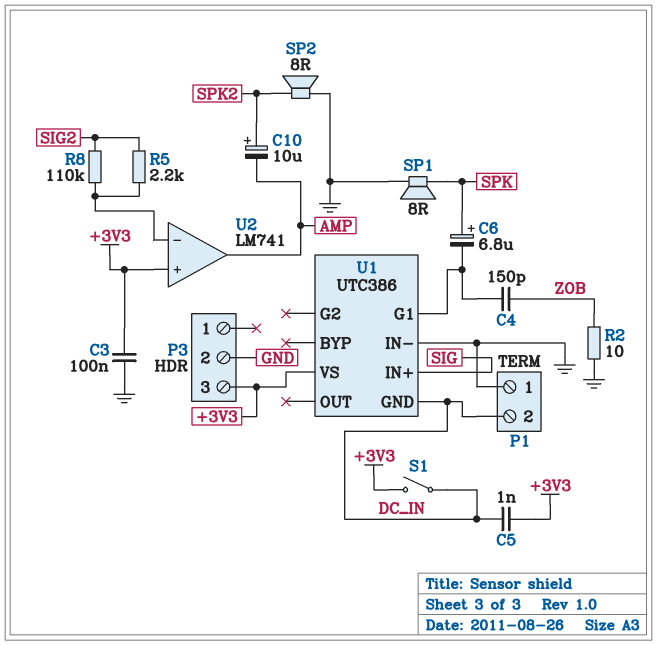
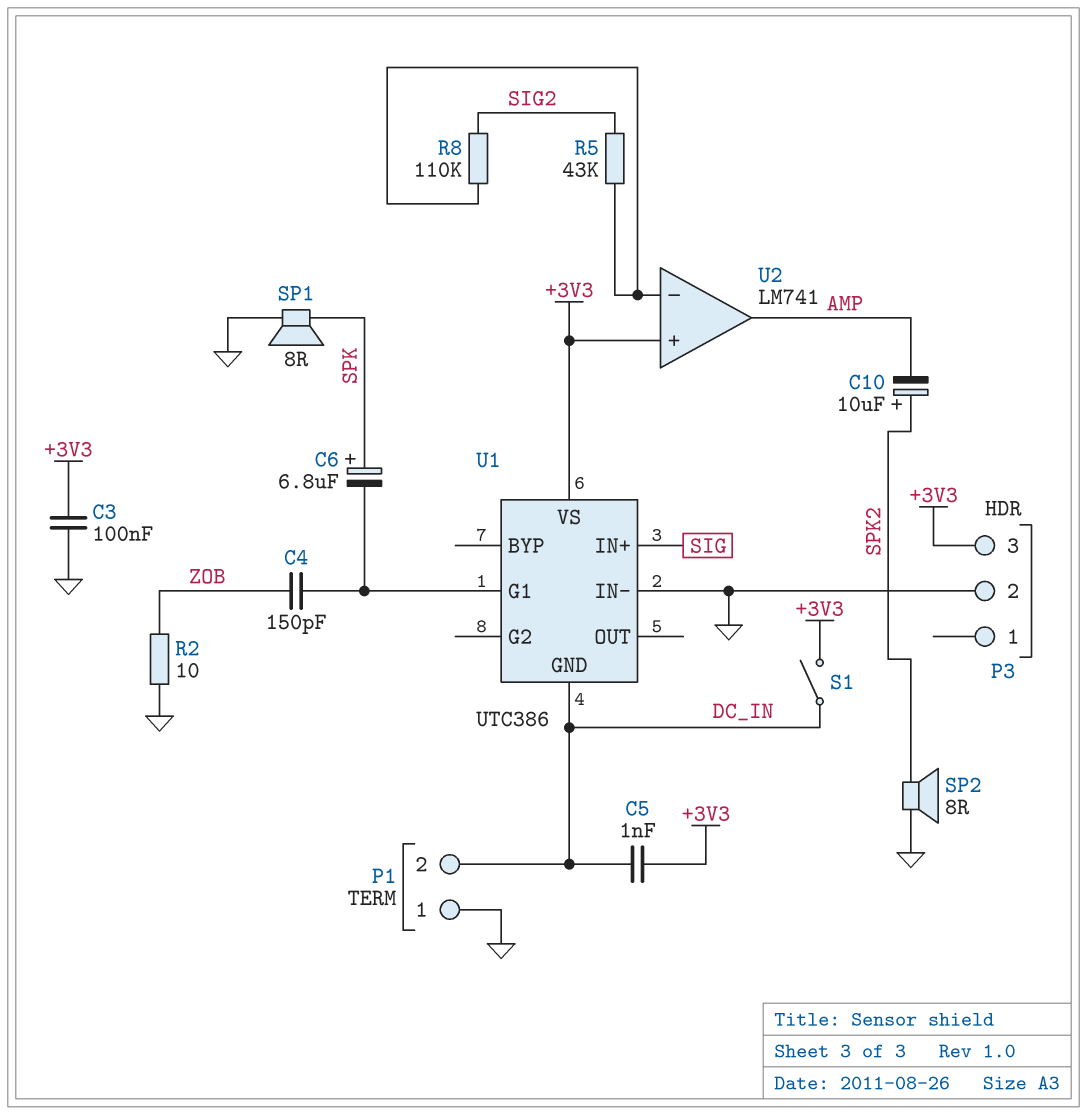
R5: 2.2k (SIG2, U2/in-) -> 43k (SIG2, U2/in-)

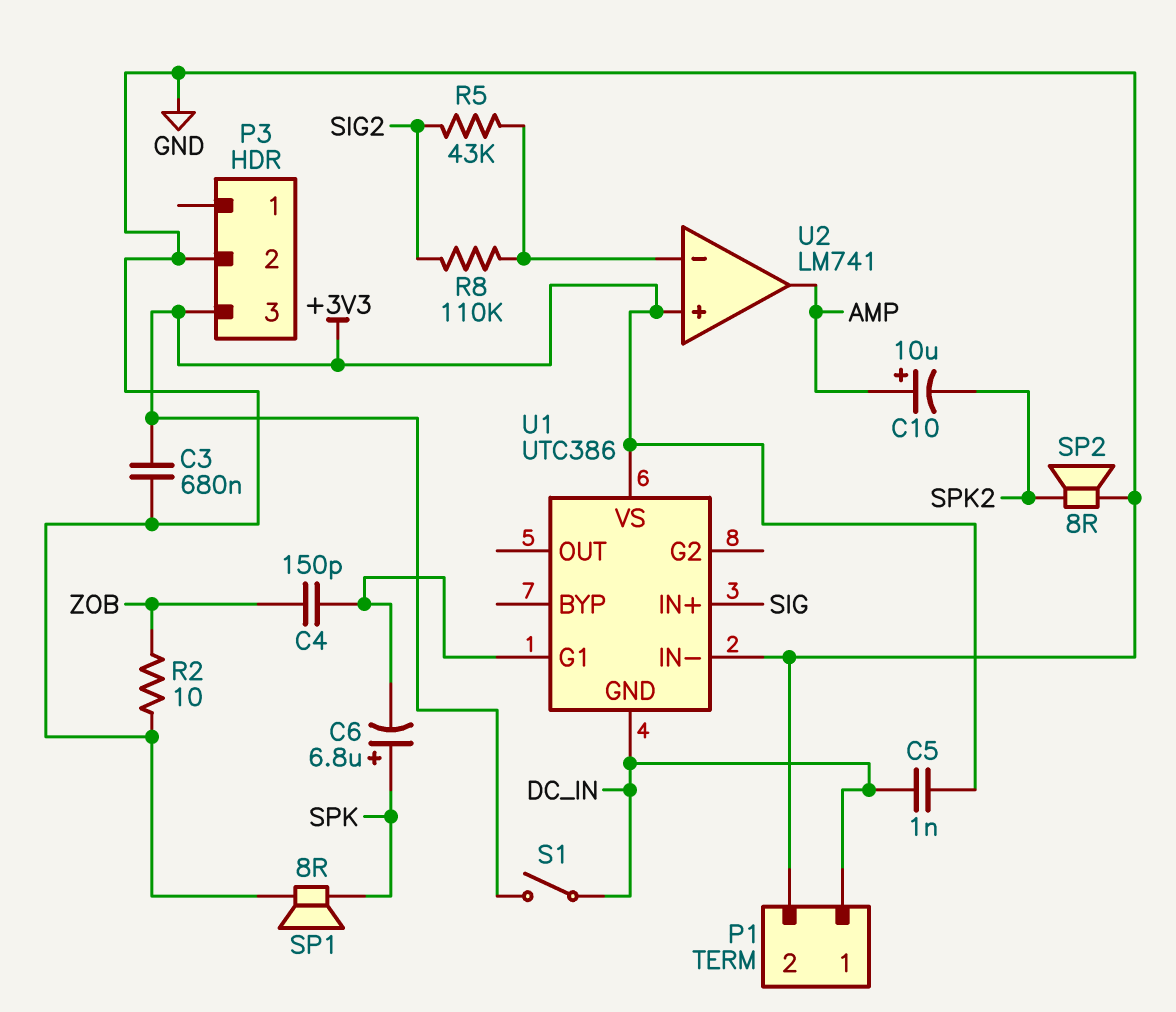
C3: 100nF (+3V3, GND) -> 680nF (+3V3, GND)
C10: 10uF (plus SPK2, minus AMP) -> 10uF (plus AMP, minus SPK2)
P1 pin 1: GND -> DC_IN
P1 pin 2: DC_IN -> GND

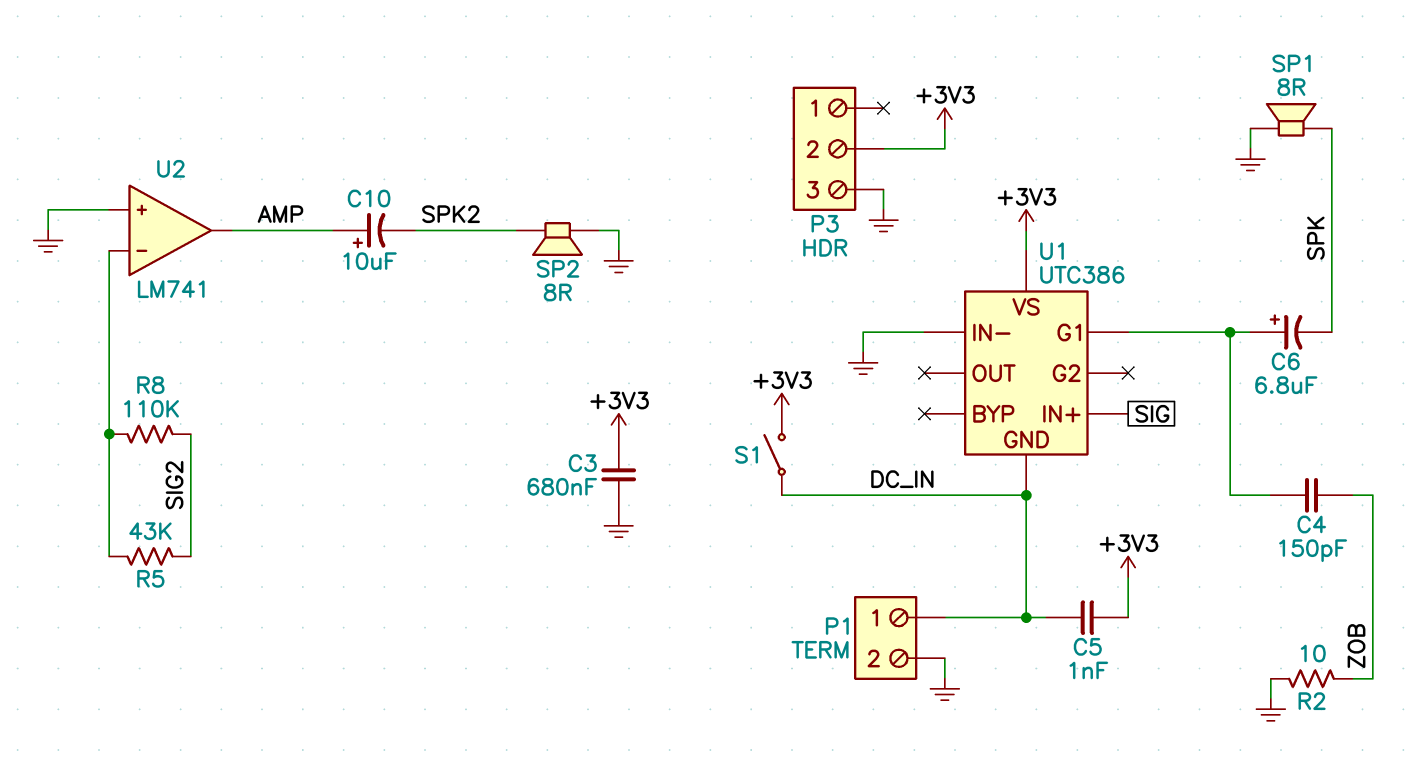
C6: 6.8uF (plus SPK, minus U1/G1) -> 6.8uF (plus U1/G1, minus SPK)
P3 pin 2: GND -> +3V3
P3 pin 3: +3V3 -> GND
U2 pin in+: +3V3 -> GND

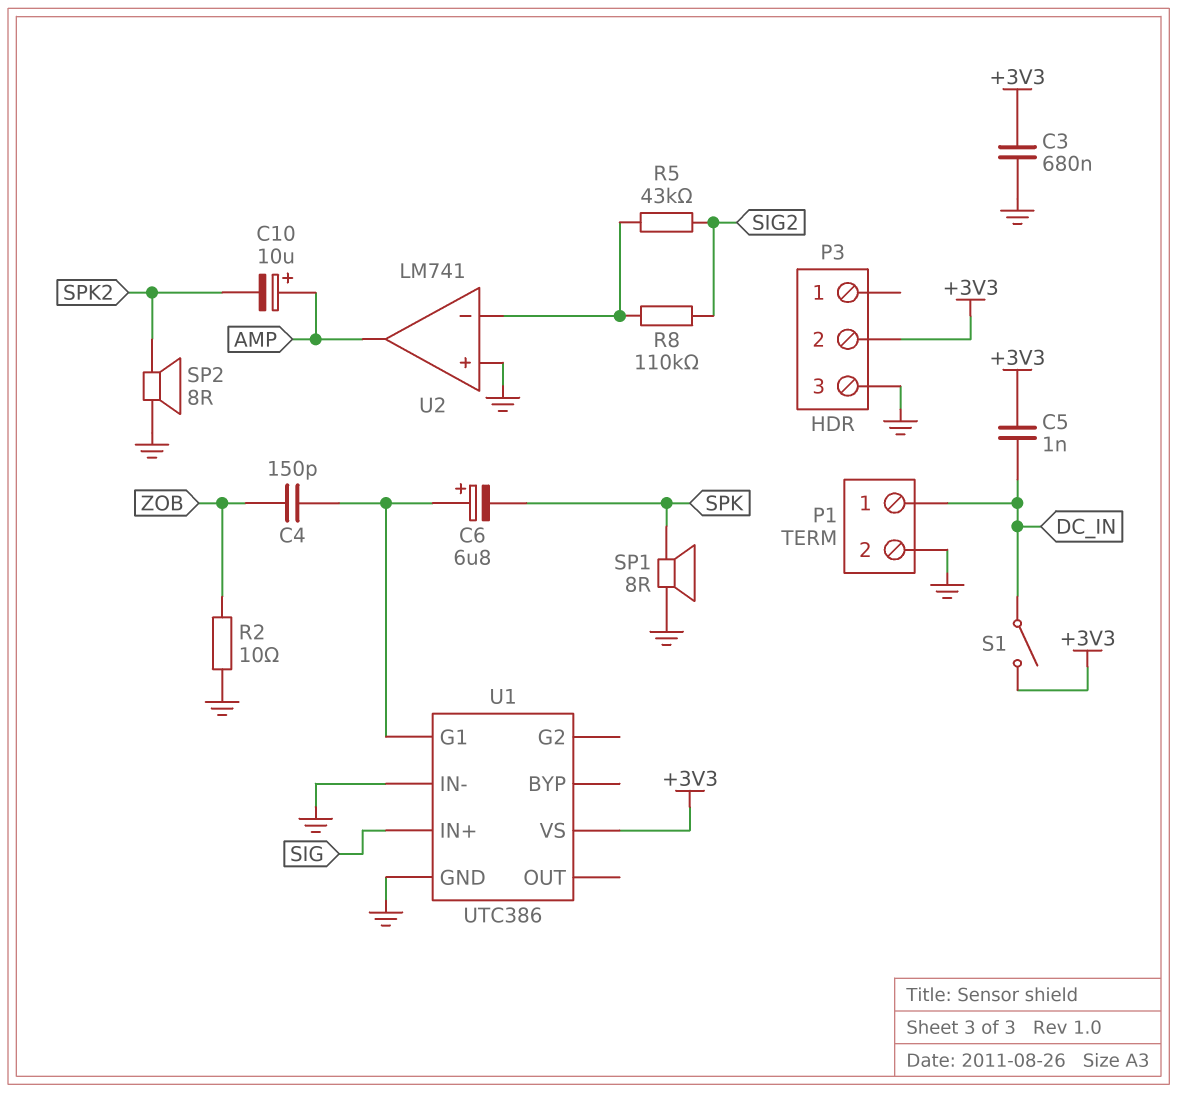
U1 pin GND: DC_IN -> GND

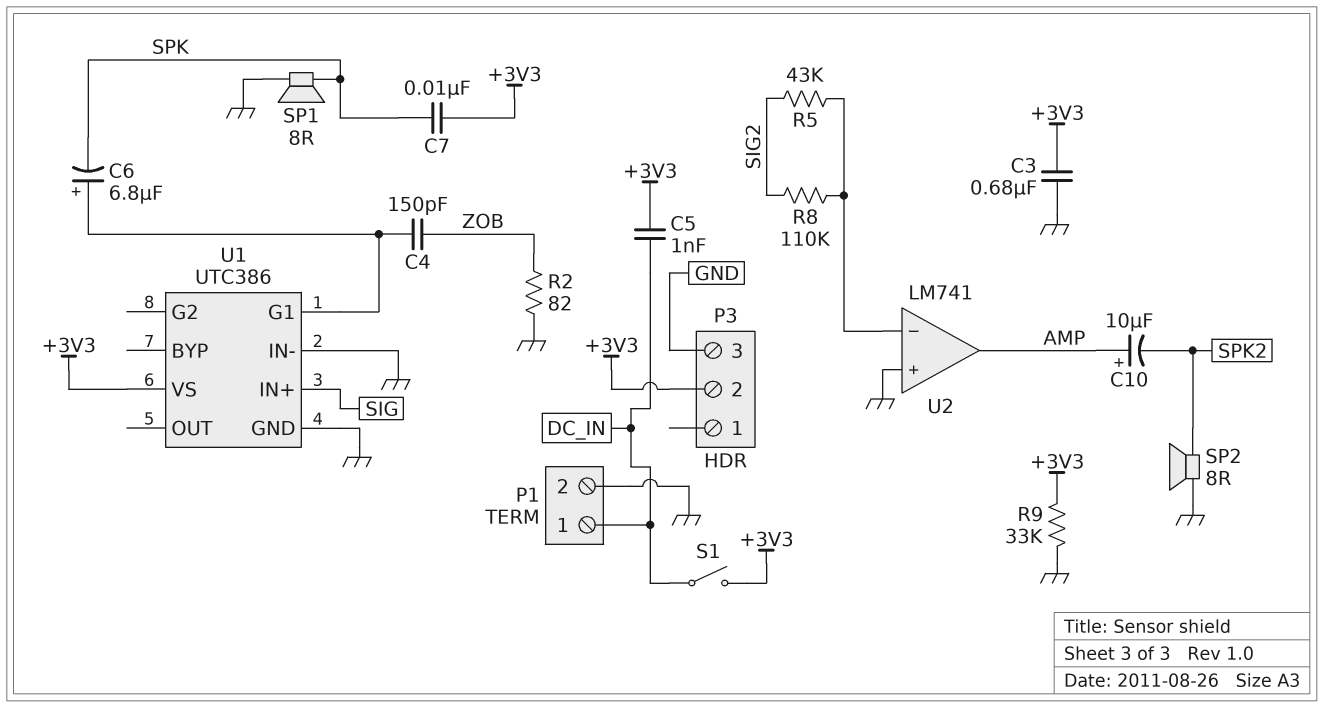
C7: none -> 10nF (+3V3, SPK)
R2: 10 (GND, ZOB) -> 82 (GND, ZOB)
R9: none -> 33k (+3V3, GND)

